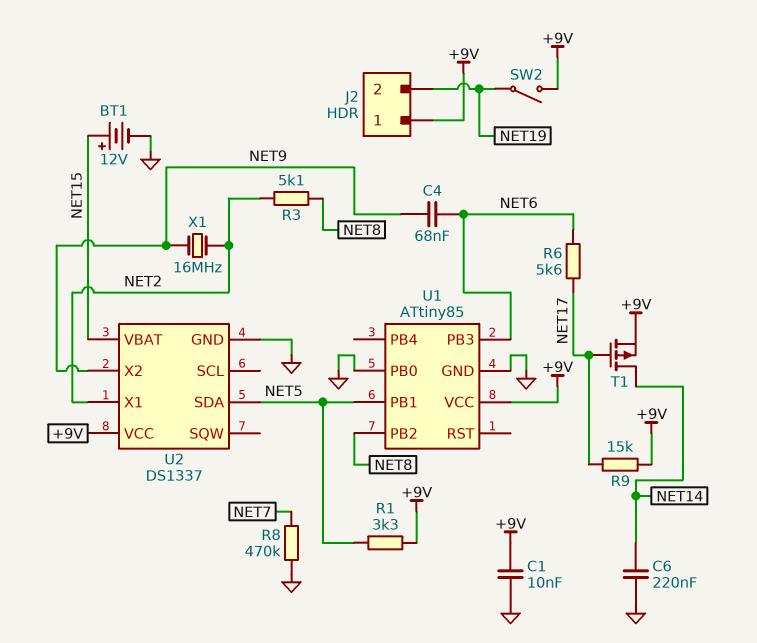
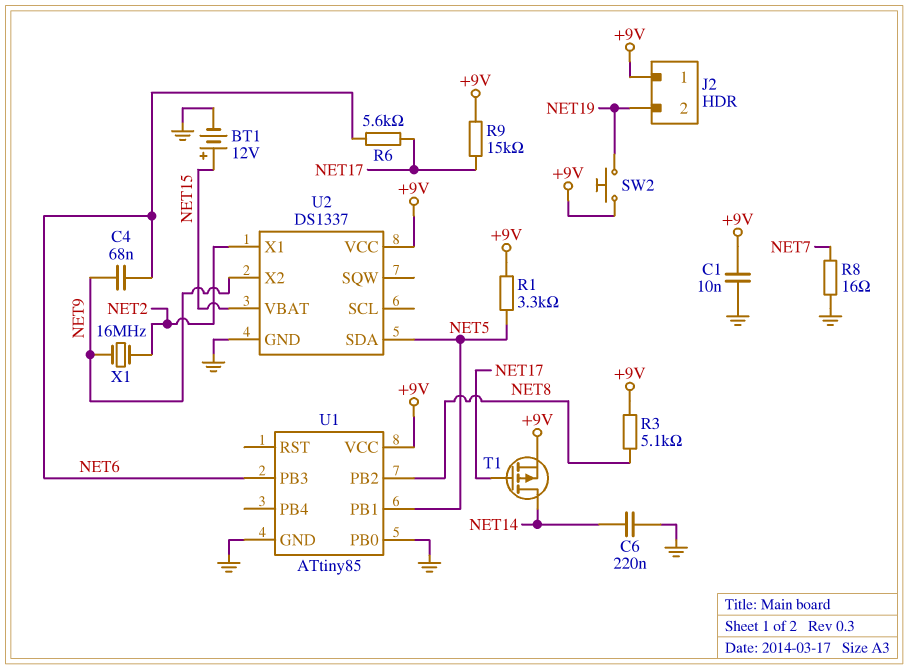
R3: 5.1k (NET2, NET8) -> 5.1k (+9V, NET8)
R8: 470k (GND, NET7) -> 16 (GND, NET7)
SW2: switch (+9V, NET19) -> button (+9V, NET19)

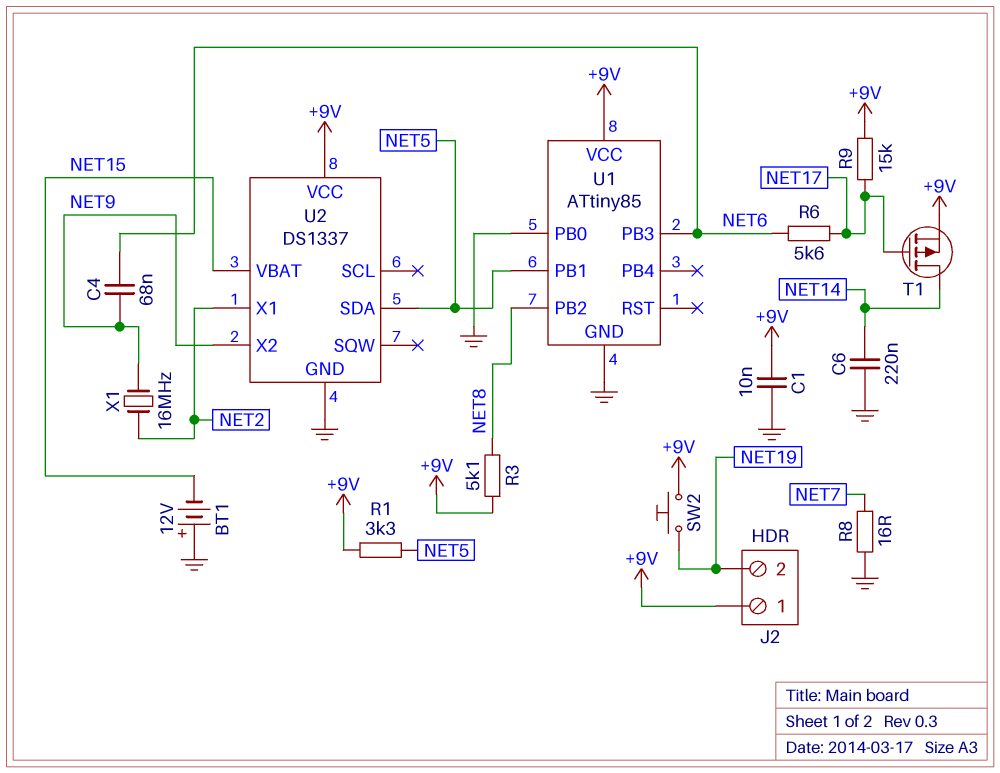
BT1: 12V (plus NET15, minus GND) -> 12V (plus GND, minus NET15)

